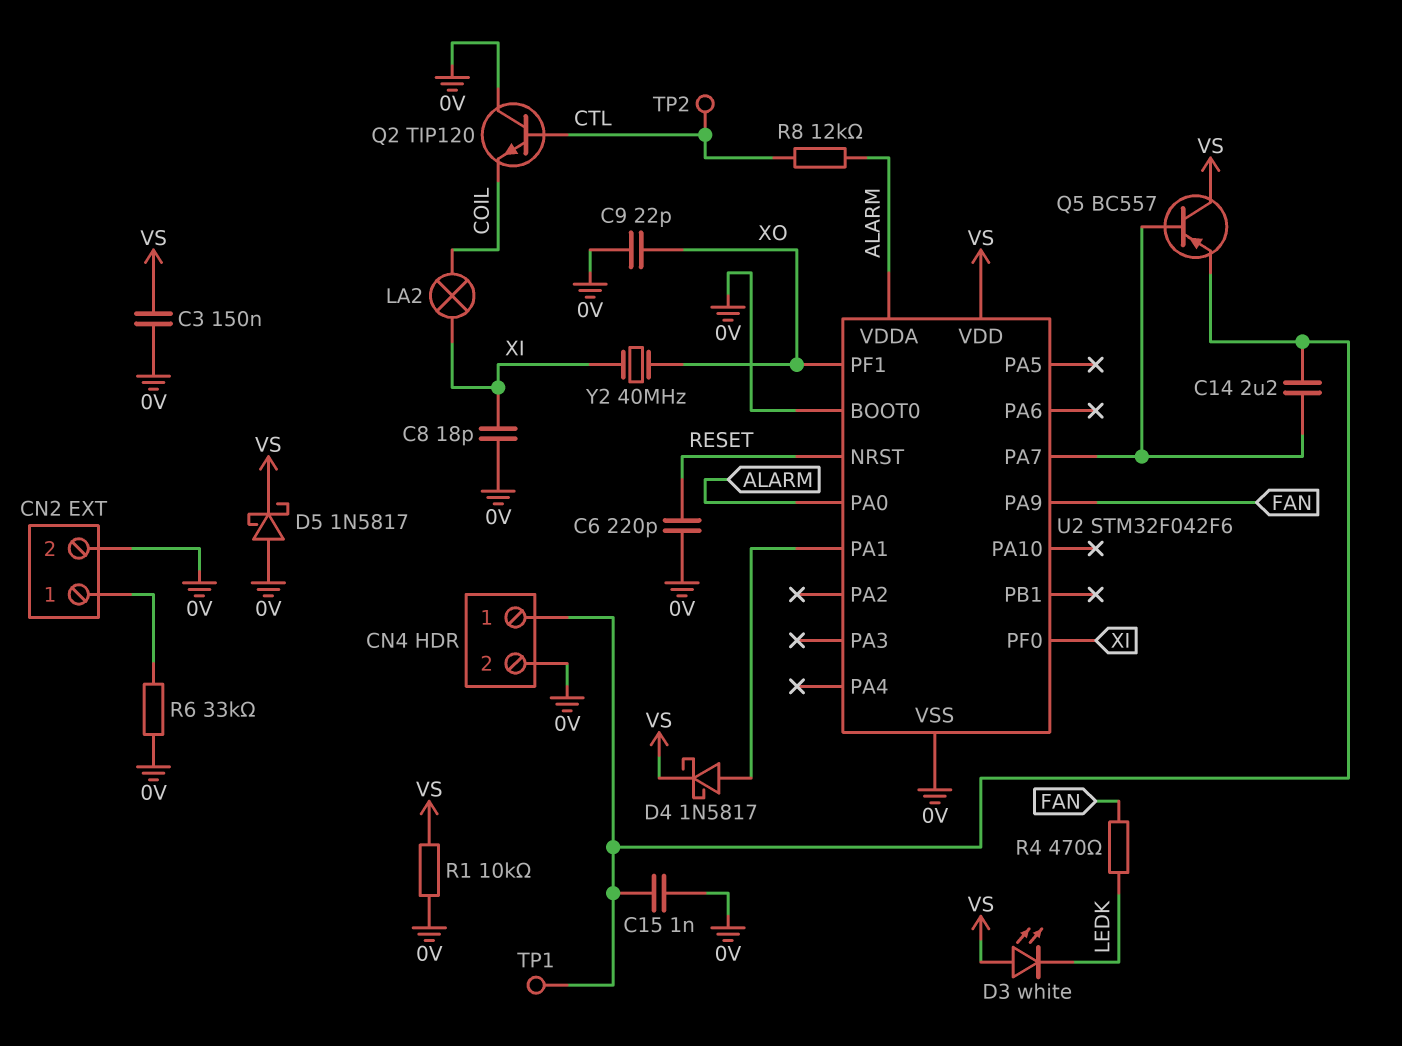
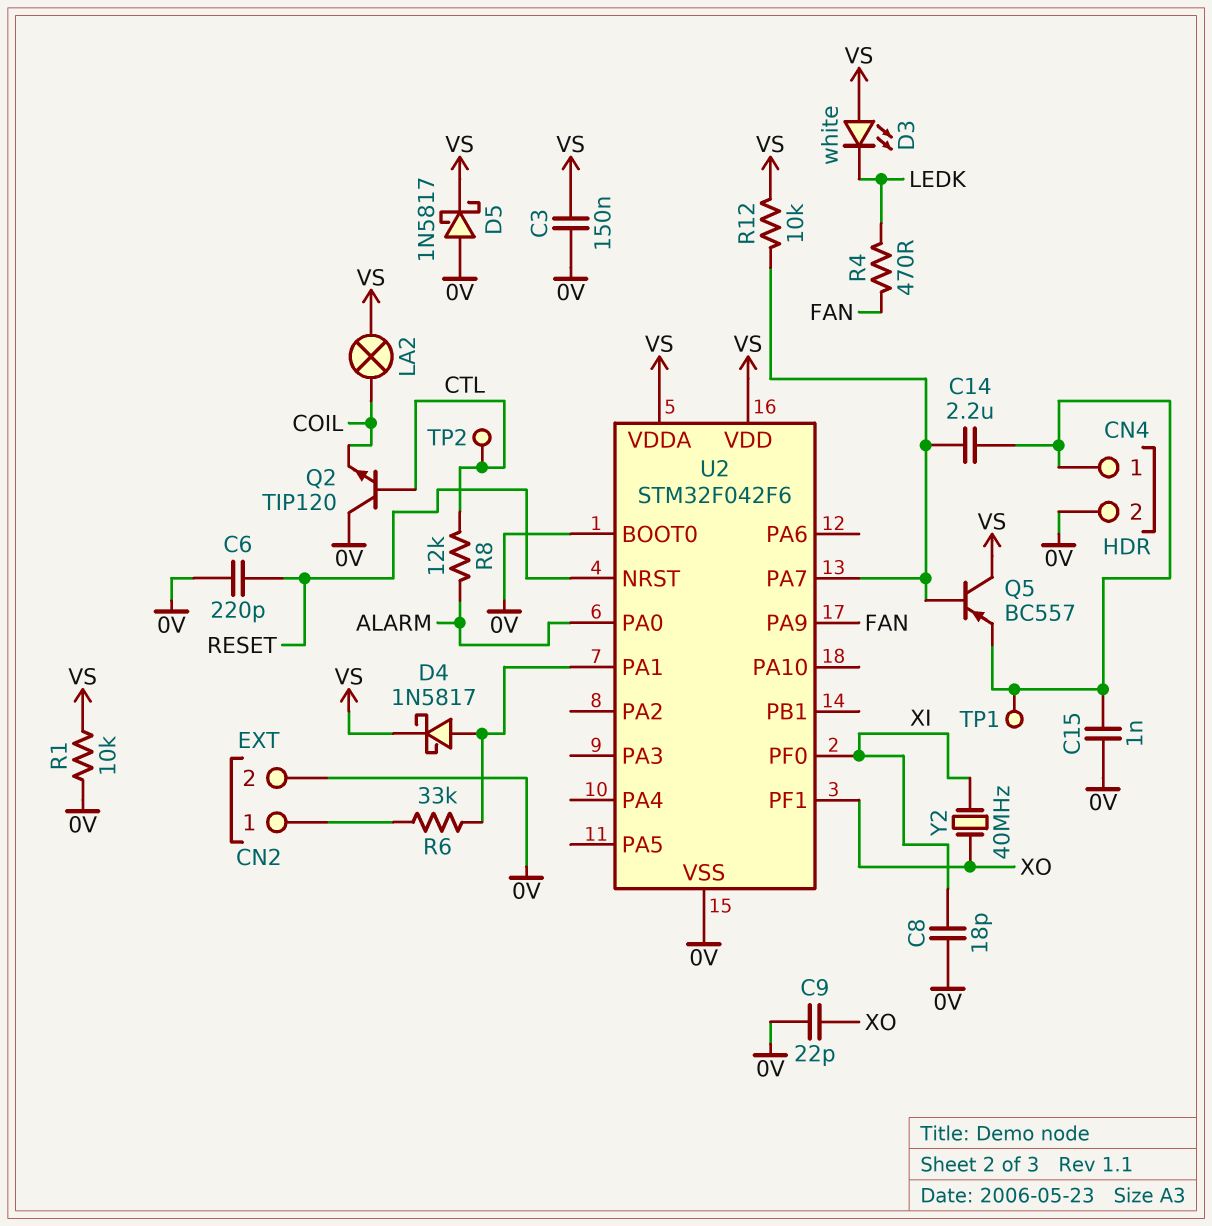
LA2: lamp (COIL, XI) -> lamp (COIL, VS)
R6: 33k (0V, CN2/1) -> 33k (CN2/1, U2/PA1)
R12: none -> 10k (U2/PA7, VS)
U2 pin VDDA: ALARM -> VS

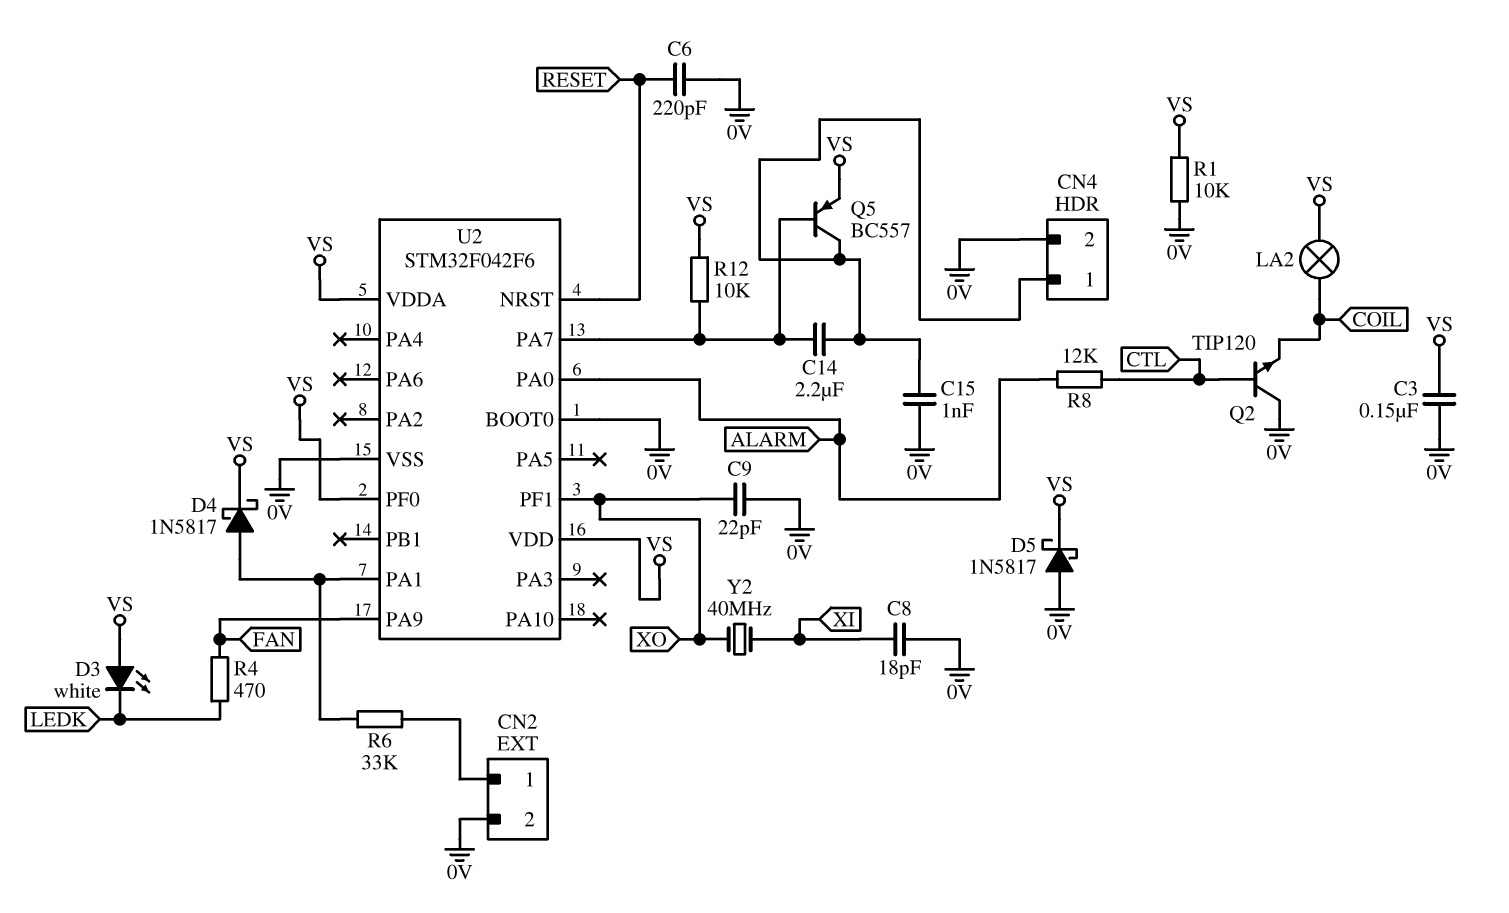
Q5: PNP BC557 (B U2/PA7, C VS, E CN4/1) -> PNP BC557 (B U2/PA7, C CN4/1, E VS)
TP1: test point (CN4/1) -> none
TP2: test point (CTL) -> none
U2 pin PF0: XI -> VS

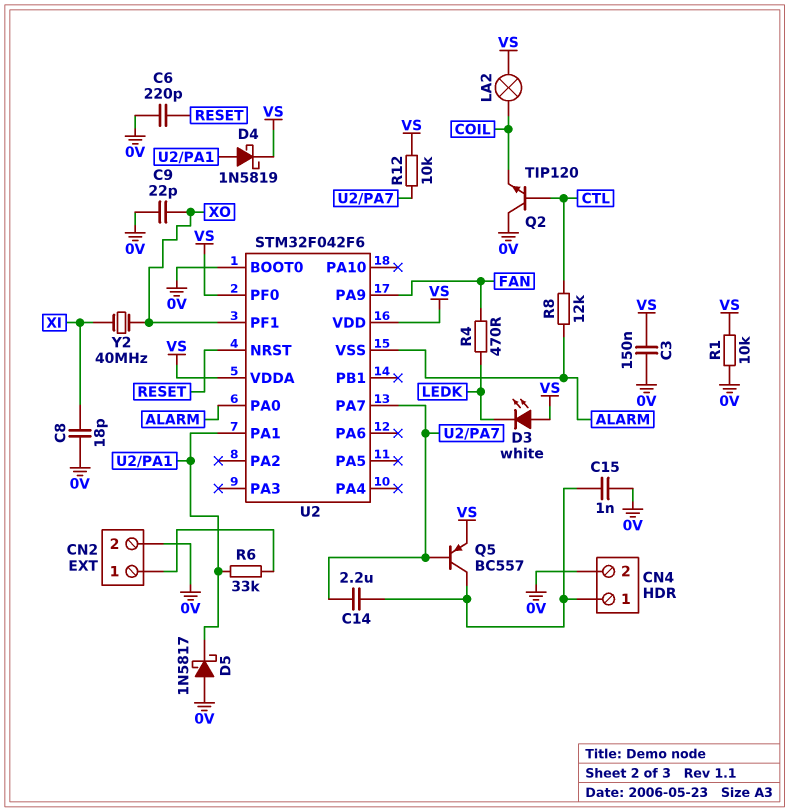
D4: schottky 1N5817 (A U2/PA1, K VS) -> schottky 1N5819 (A U2/PA1, K VS)
D5: schottky 1N5817 (A 0V, K VS) -> schottky 1N5817 (A 0V, K U2/PA1)
U2 pin VSS: 0V -> ALARM

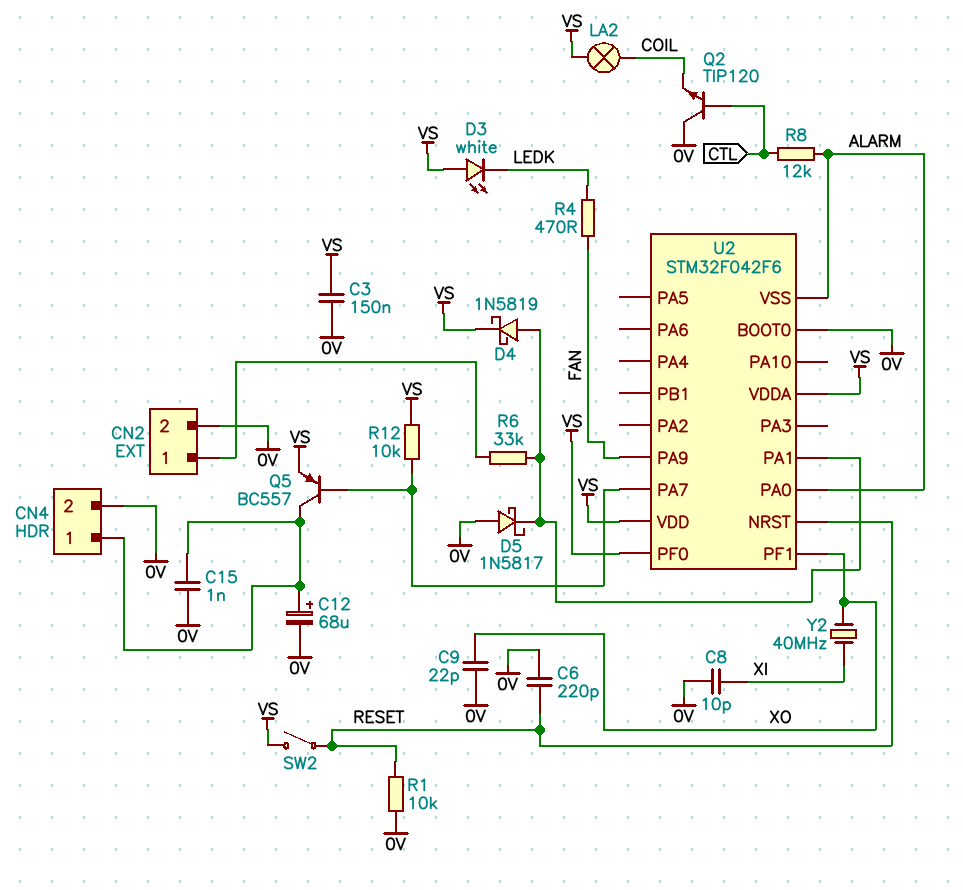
C8: 18pF (0V, XI) -> 10pF (0V, XI)
C12: none -> 68uF (plus CN4/1, minus 0V)
C14: 2.2uF (CN4/1, U2/PA7) -> none
R1: 10k (0V, VS) -> 10k (0V, RESET)
SW2: none -> switch (RESET, VS)

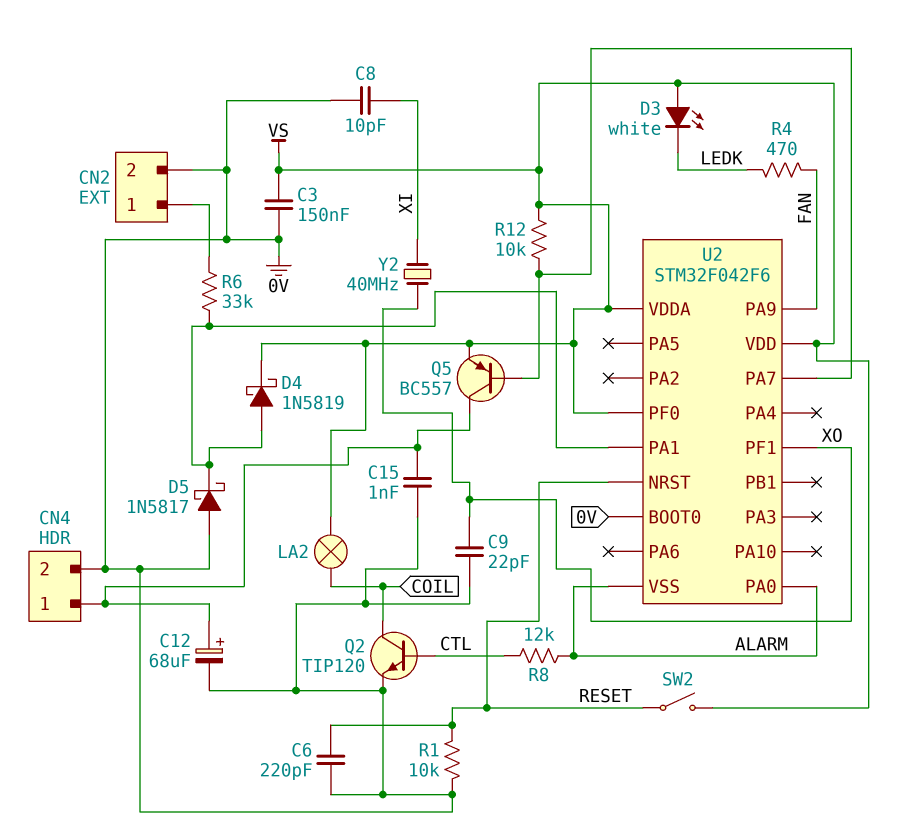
Q2: NPN TIP120 (B CTL, C 0V, E COIL) -> NPN TIP120 (B CTL, C COIL, E 0V)

